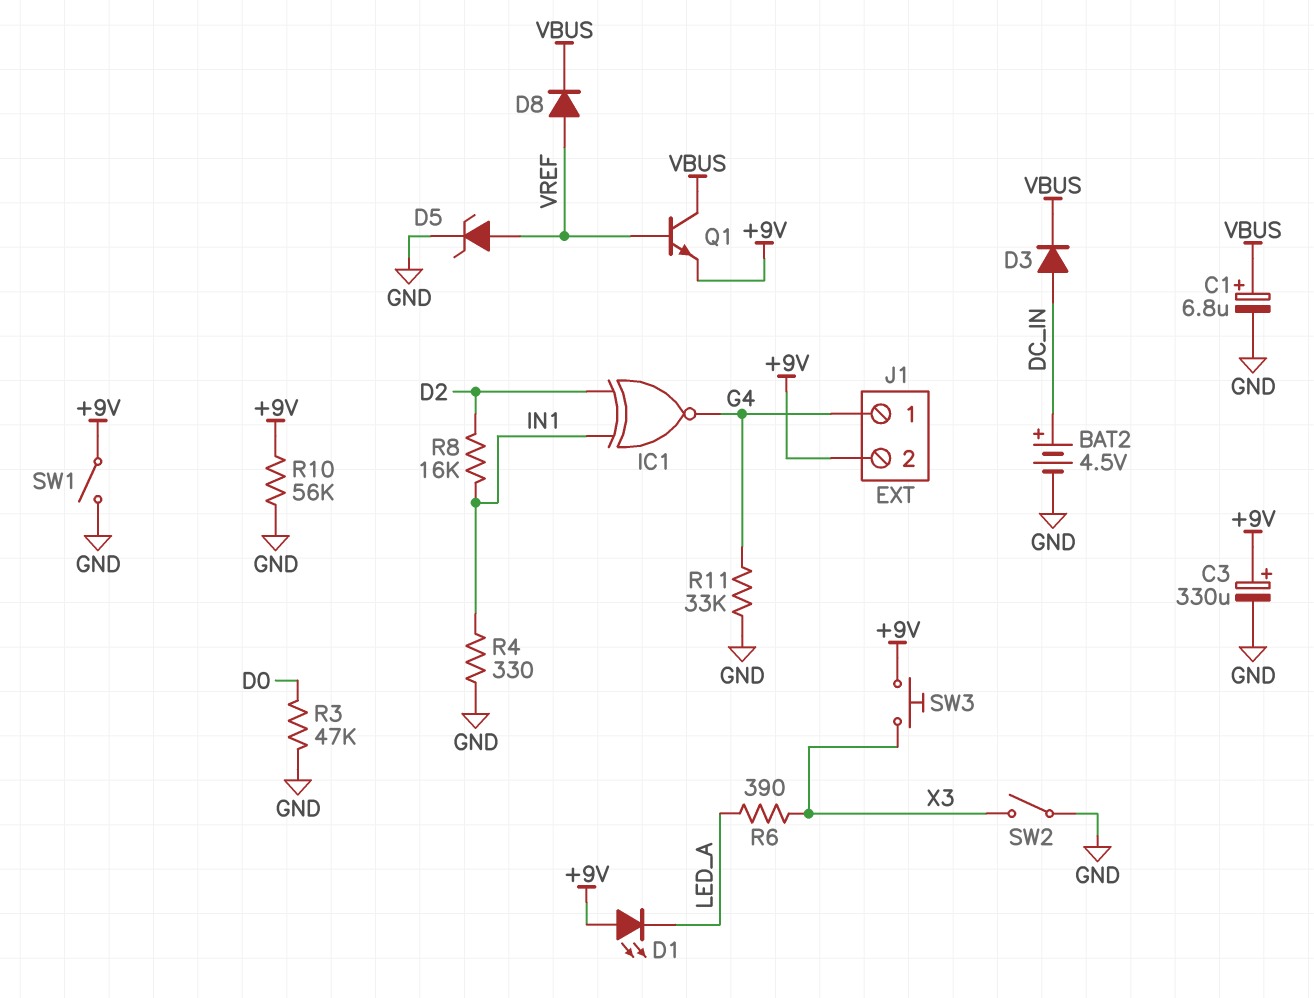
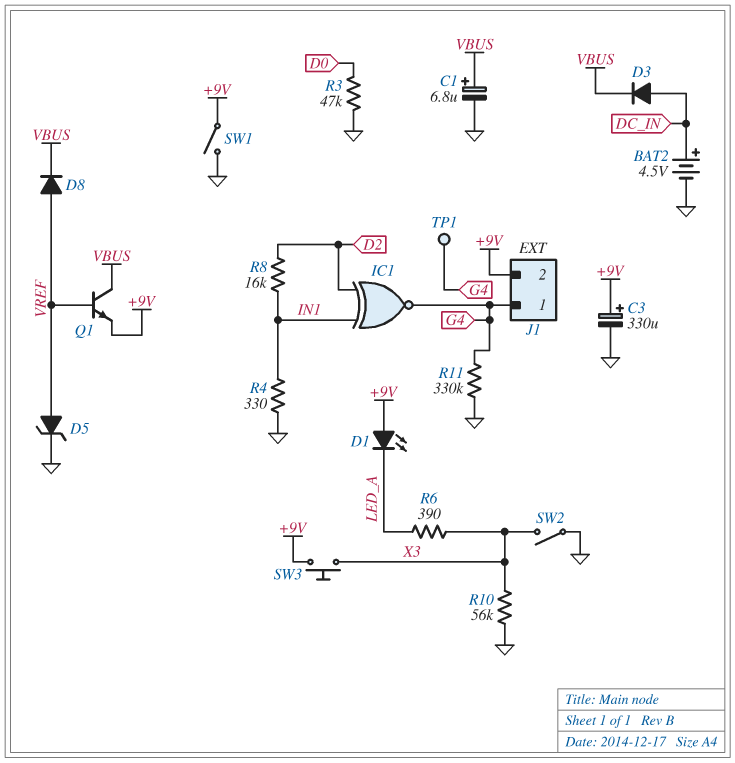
R10: 56k (+9V, GND) -> 56k (GND, X3)
R11: 33k (G4, GND) -> 330k (G4, GND)
TP1: none -> test point (G4)

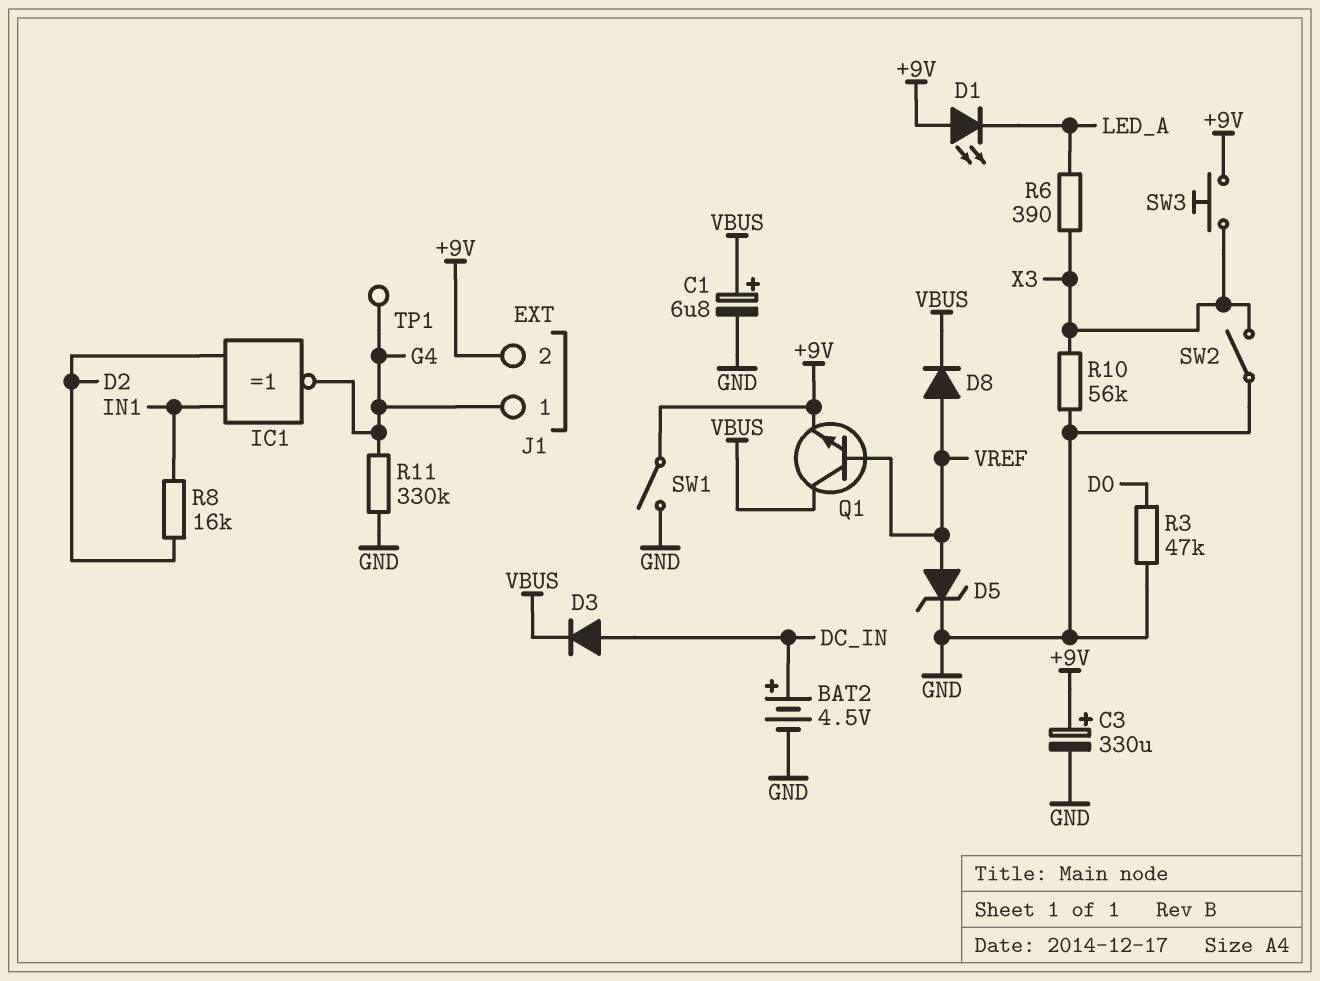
R4: 330 (GND, IN1) -> none

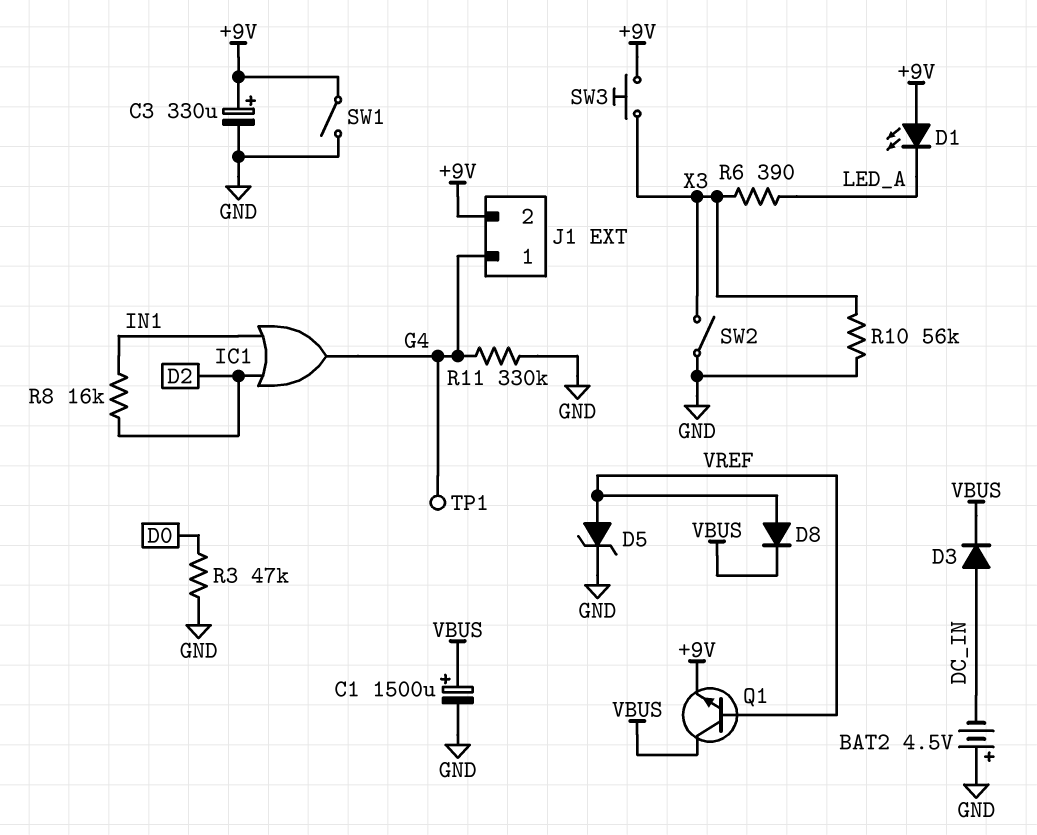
BAT2: 4.5V (plus DC_IN, minus GND) -> 4.5V (plus GND, minus DC_IN)
C1: 6.8uF (plus VBUS, minus GND) -> 1500uF (plus VBUS, minus GND)
IC1: XNOR (in D2, in IN1, out G4) -> OR (in D2, in IN1, out G4)

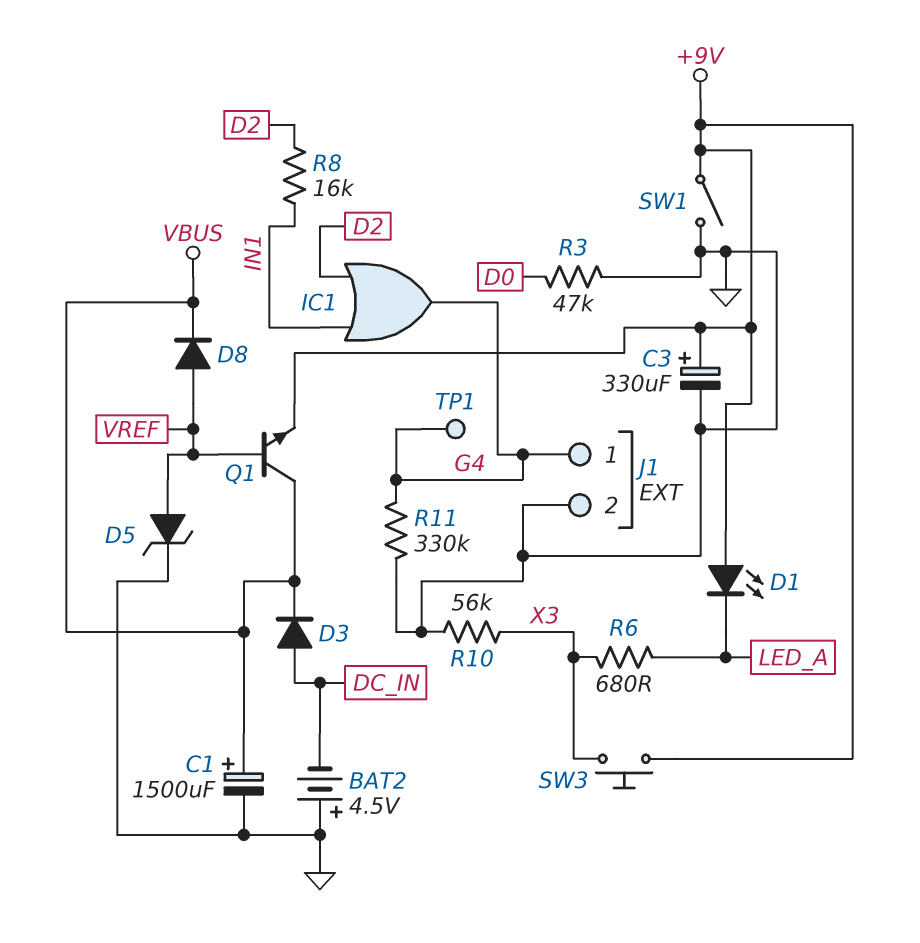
J1 pin 2: +9V -> GND
R6: 390 (LED_A, X3) -> 680 (LED_A, X3)
SW2: switch (GND, X3) -> none

